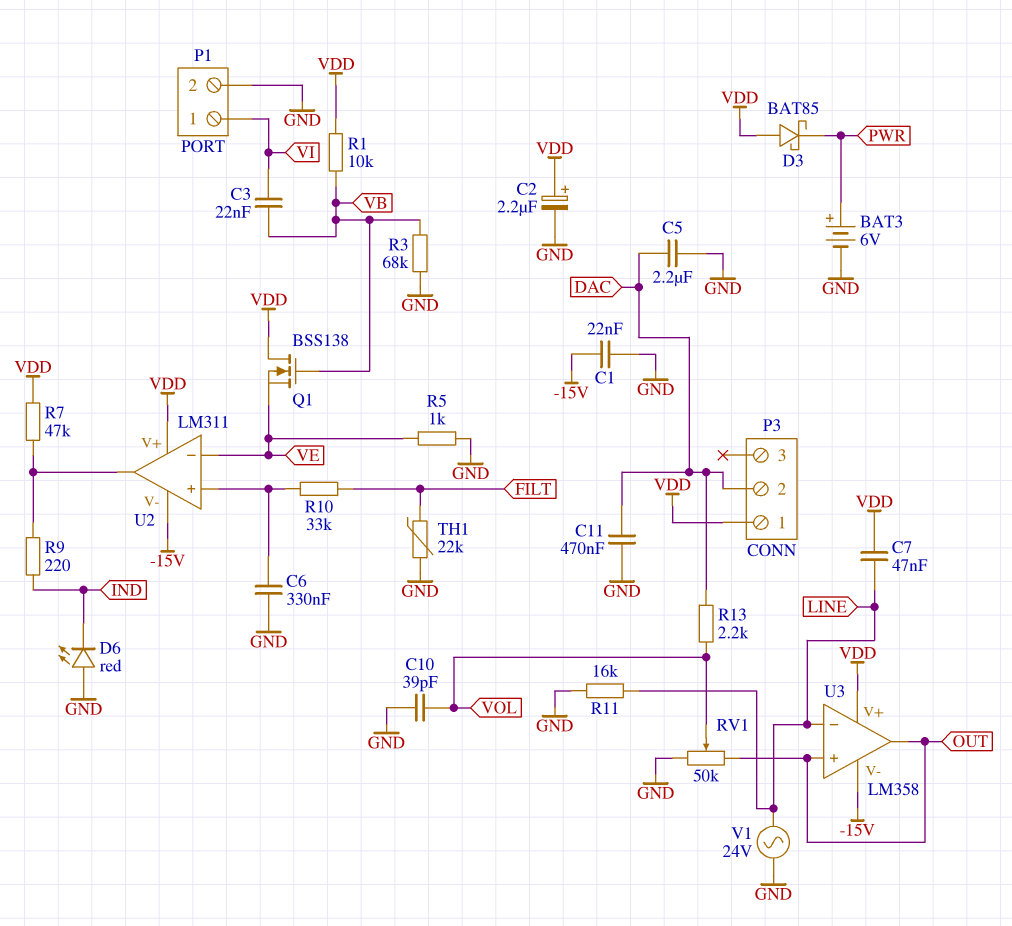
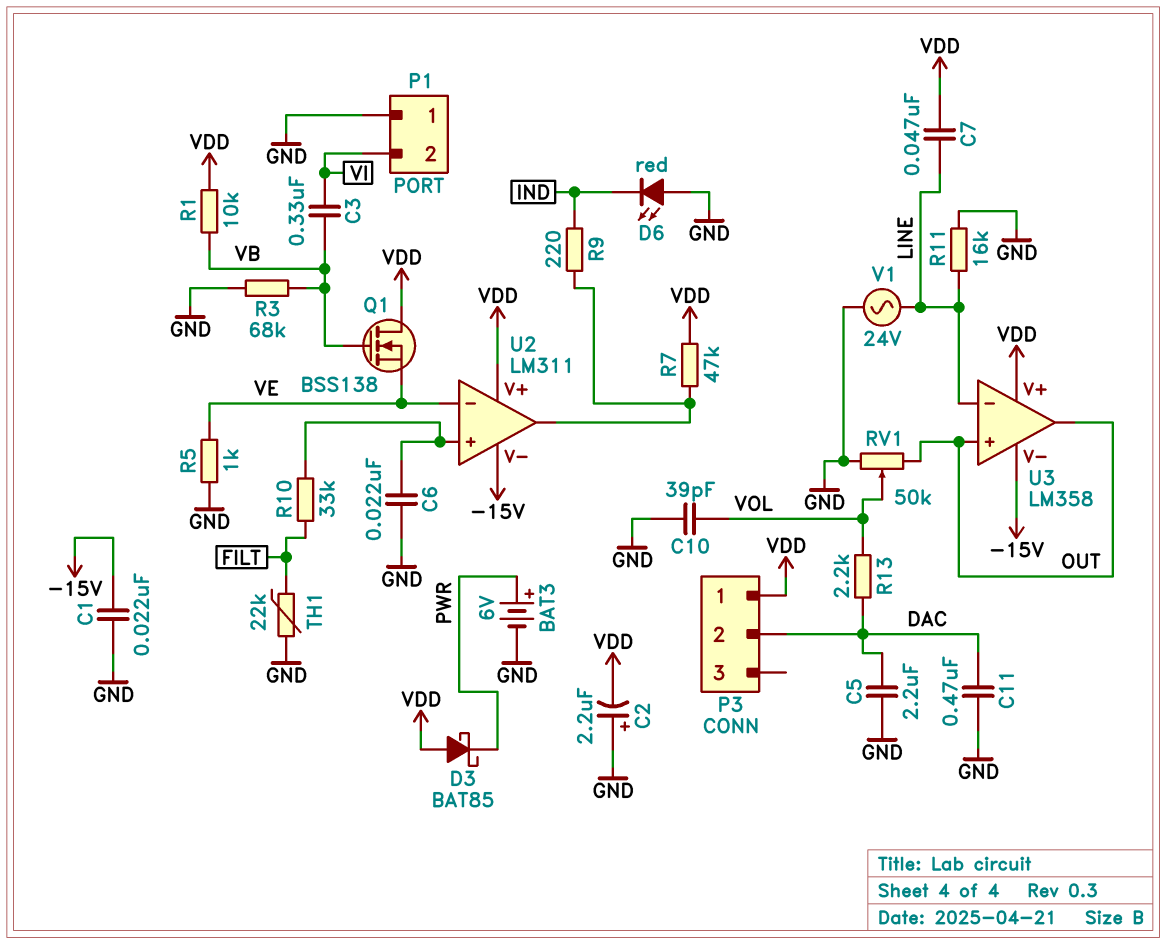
C2: 2.2uF (plus VDD, minus GND) -> 2.2uF (plus GND, minus VDD)
C3: 22nF (VB, VI) -> 330nF (VB, VI)
C6: 330nF (GND, U2/in+) -> 22nF (GND, U2/in+)
P1 pin 1: VI -> GND
P1 pin 2: GND -> VI

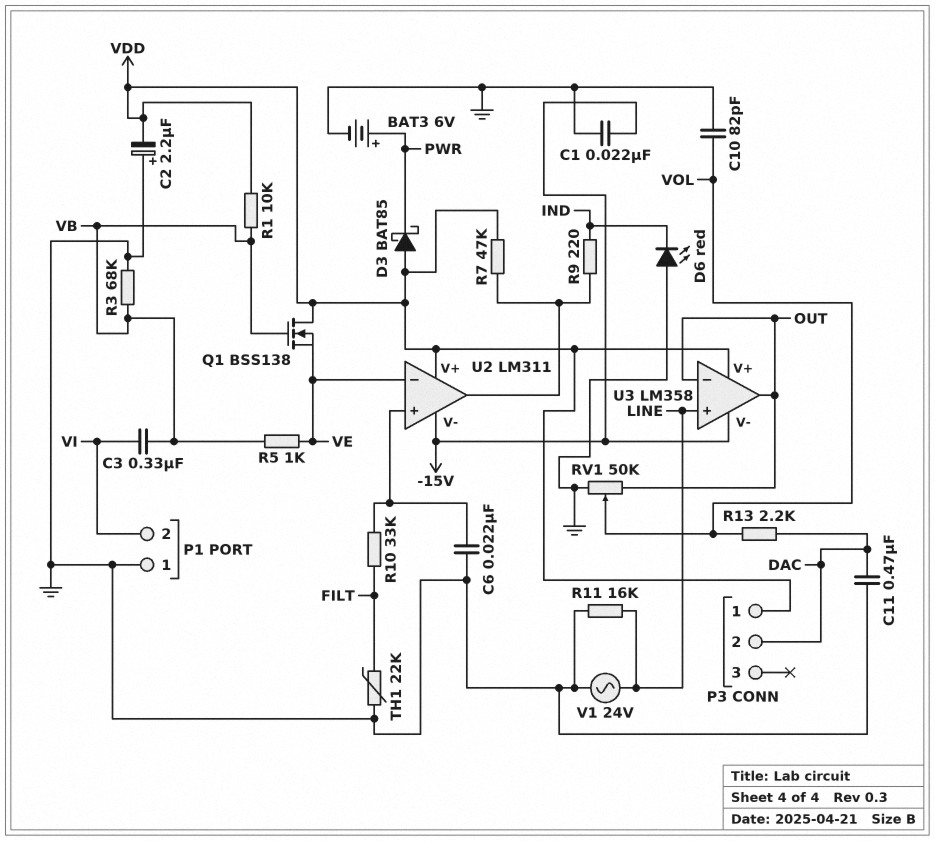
C5: 2.2uF (DAC, GND) -> none
C7: 47nF (LINE, VDD) -> none
C10: 39pF (GND, VOL) -> 82pF (GND, VOL)
R5: 1k (GND, VE) -> 1k (VB, VE)
U3 pin in+: OUT -> LINE
U3 pin in-: LINE -> OUT

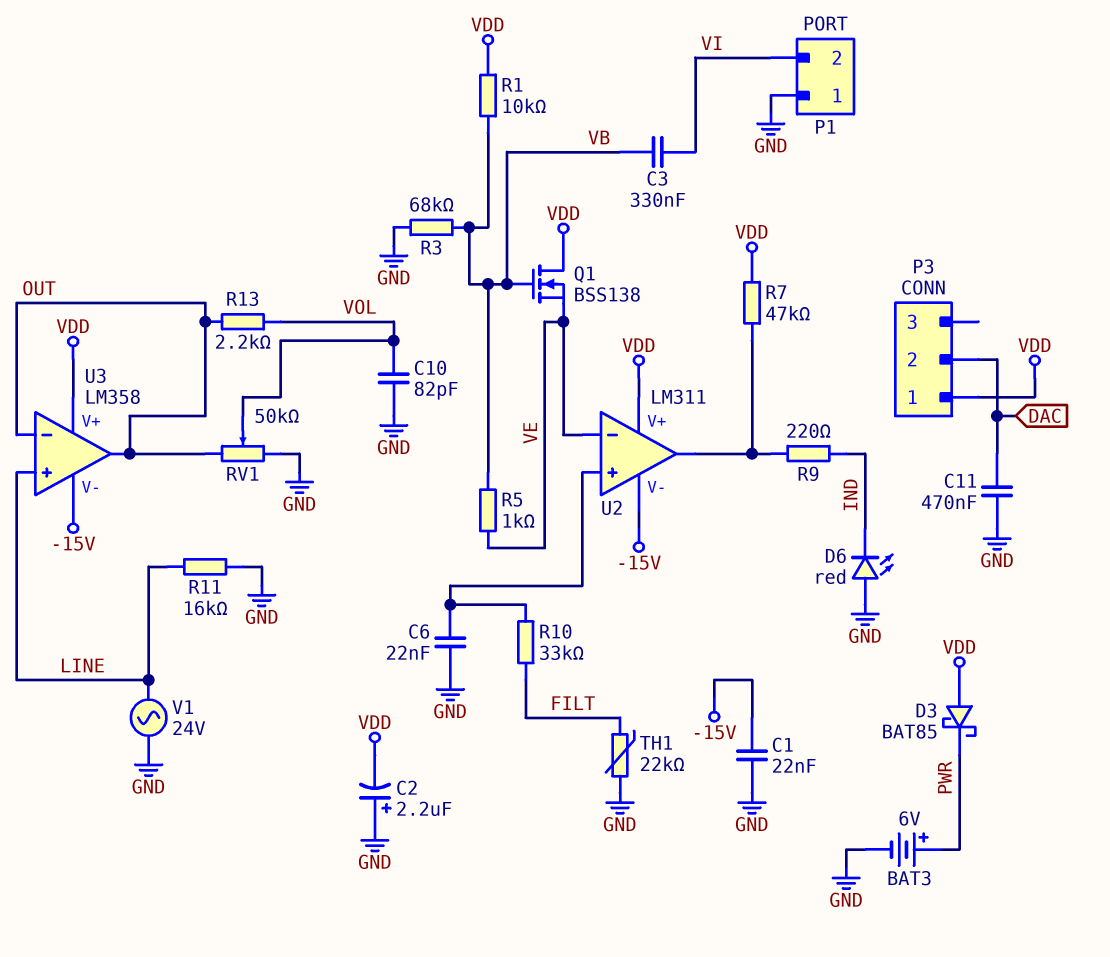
R13: 2.2k (DAC, VOL) -> 2.2k (OUT, VOL)

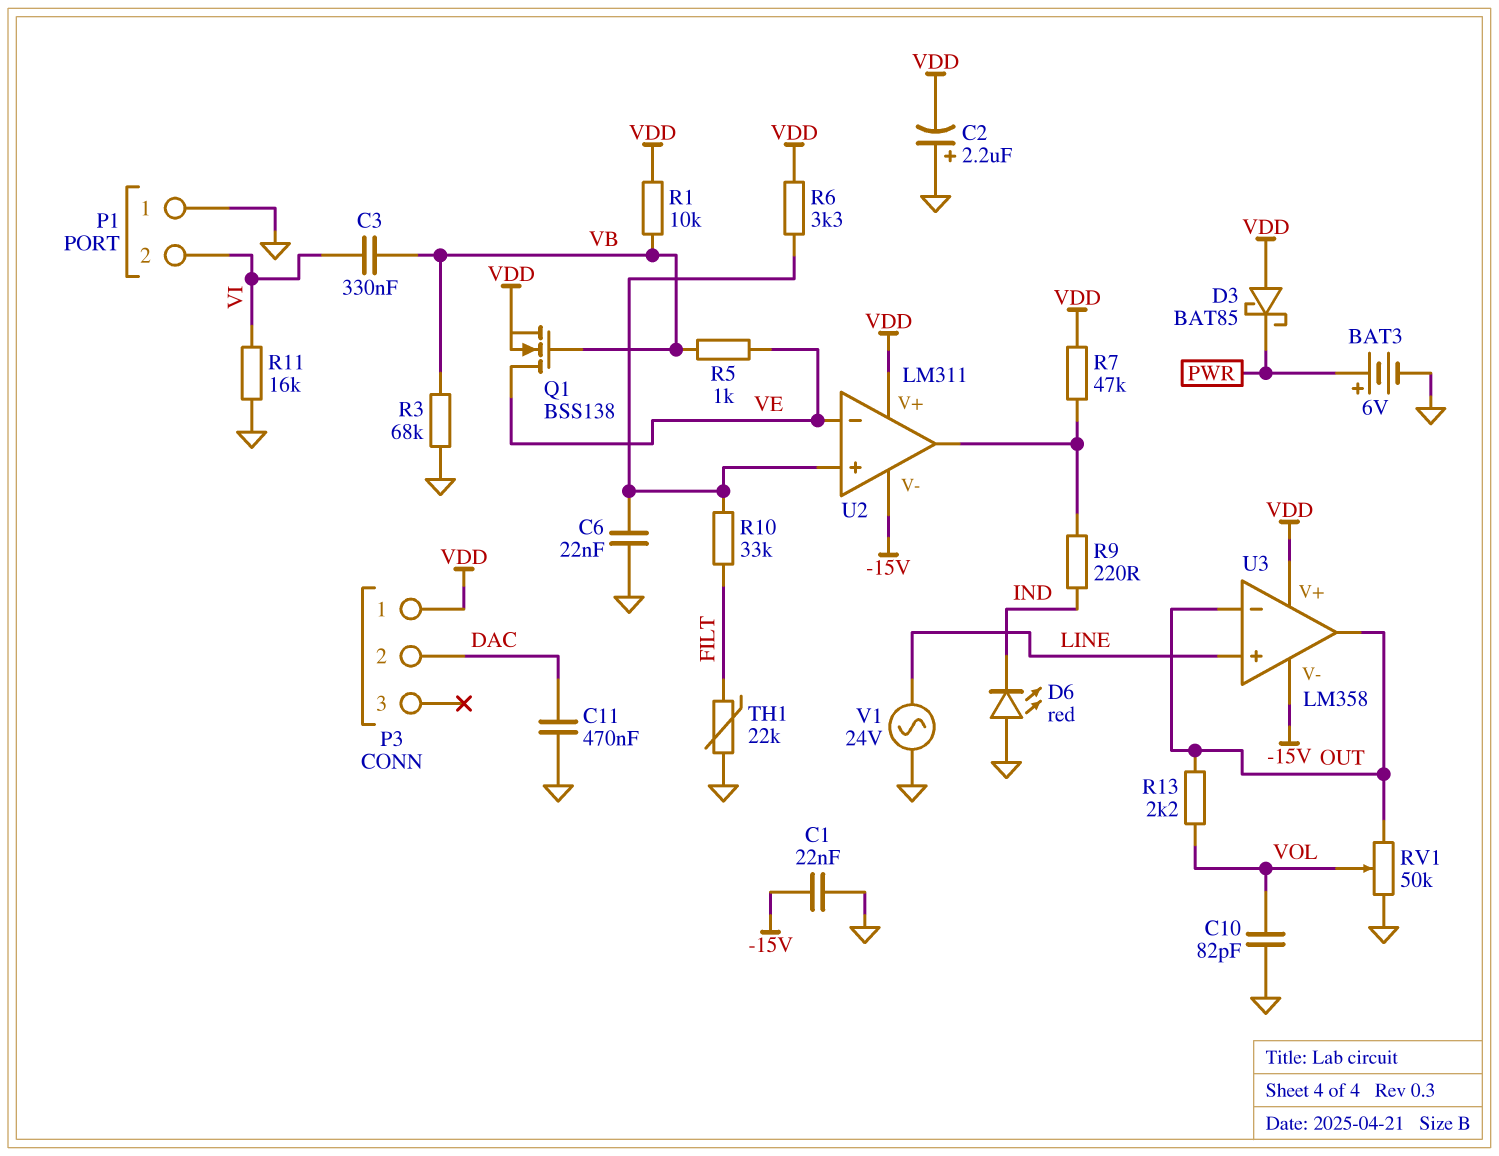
Q1: NMOS BSS138 (G VB, D VDD, S VE) -> NMOS BSS138 (G VB, D VE, S VDD)
R6: none -> 3.3k (U2/in+, VDD)
R11: 16k (GND, LINE) -> 16k (GND, VI)

